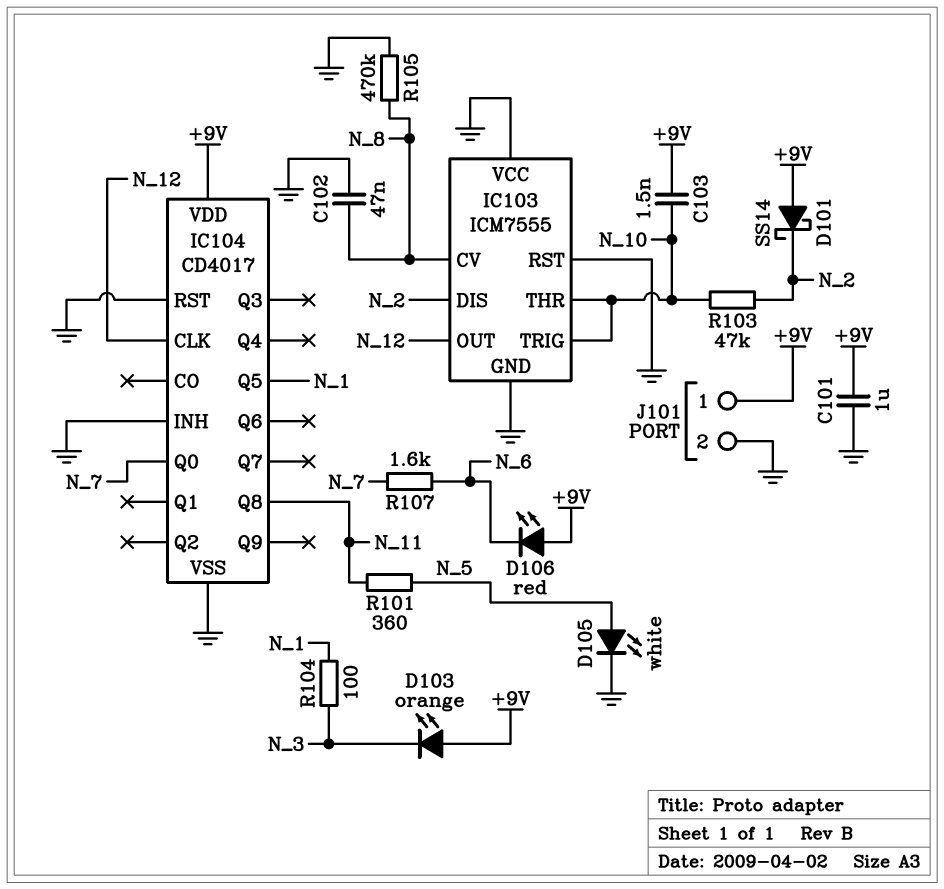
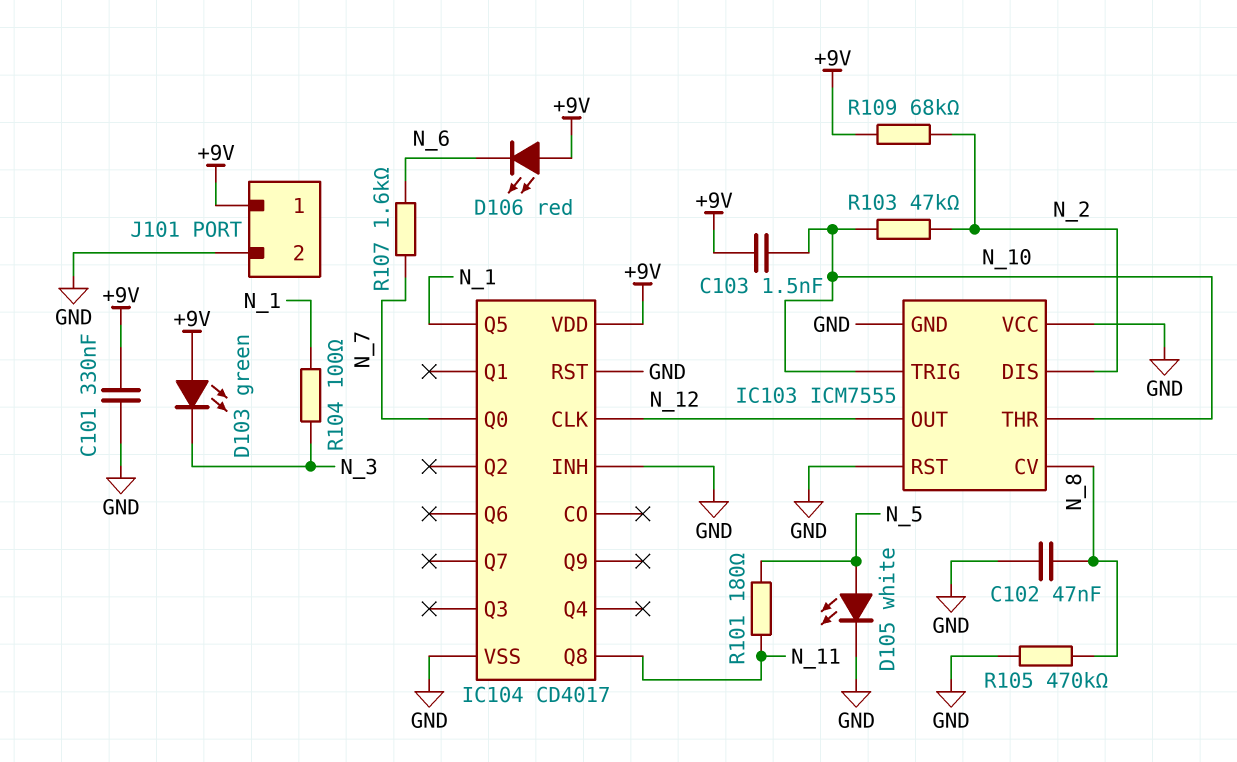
C101: 1uF (+9V, GND) -> 330nF (+9V, GND)
D101: schottky SS14 (A +9V, K N_2) -> none
D103: LED orange (A +9V, K N_3) -> LED green (A +9V, K N_3)
R101: 360 (N_5, N_11) -> 180 (N_5, N_11)
R109: none -> 68k (+9V, N_2)

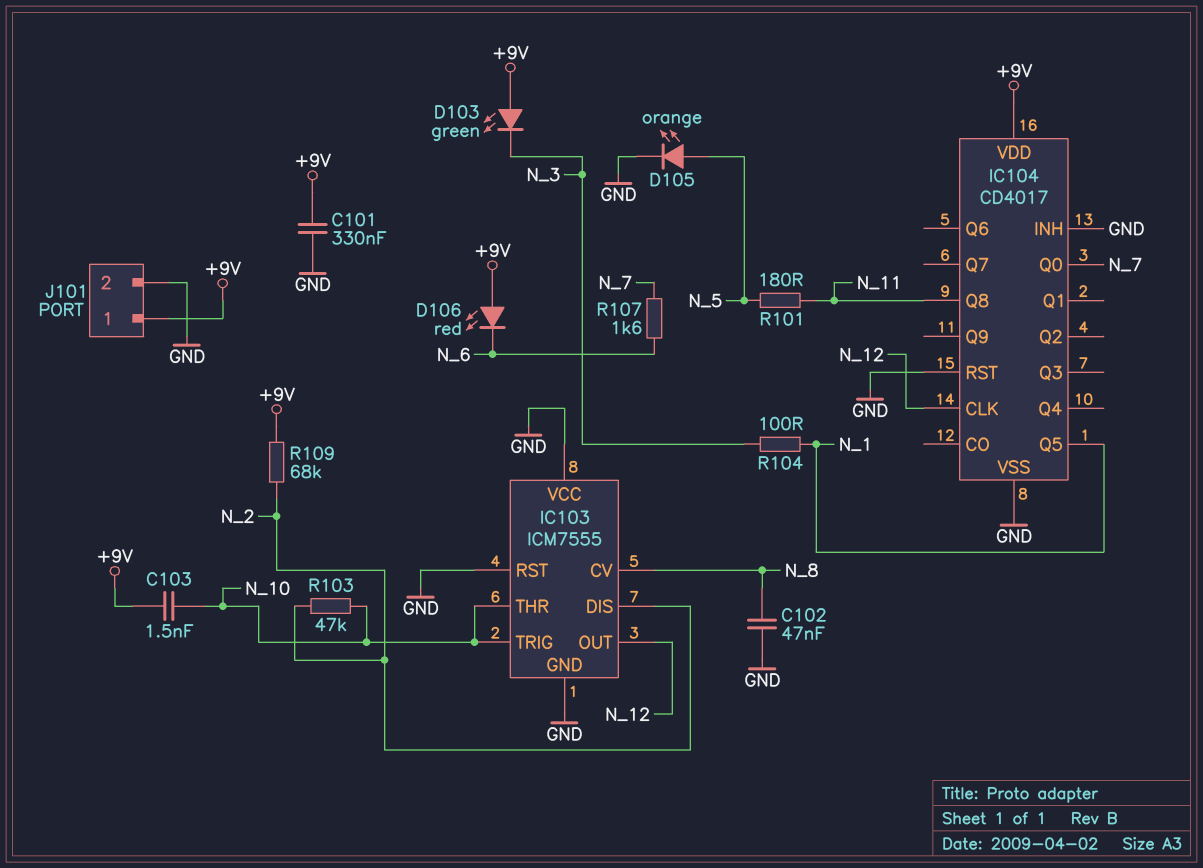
D105: LED white (A N_5, K GND) -> LED orange (A N_5, K GND)
R105: 470k (GND, N_8) -> none

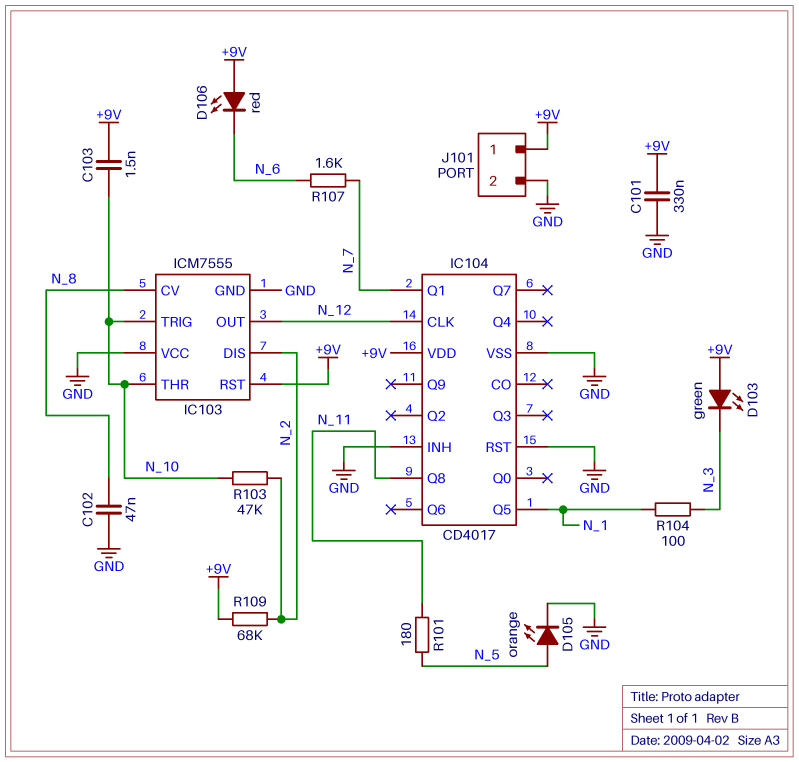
IC103 pin RST: GND -> +9V
IC104 pin Q0: N_7 -> none
IC104 pin Q1: none -> N_7

